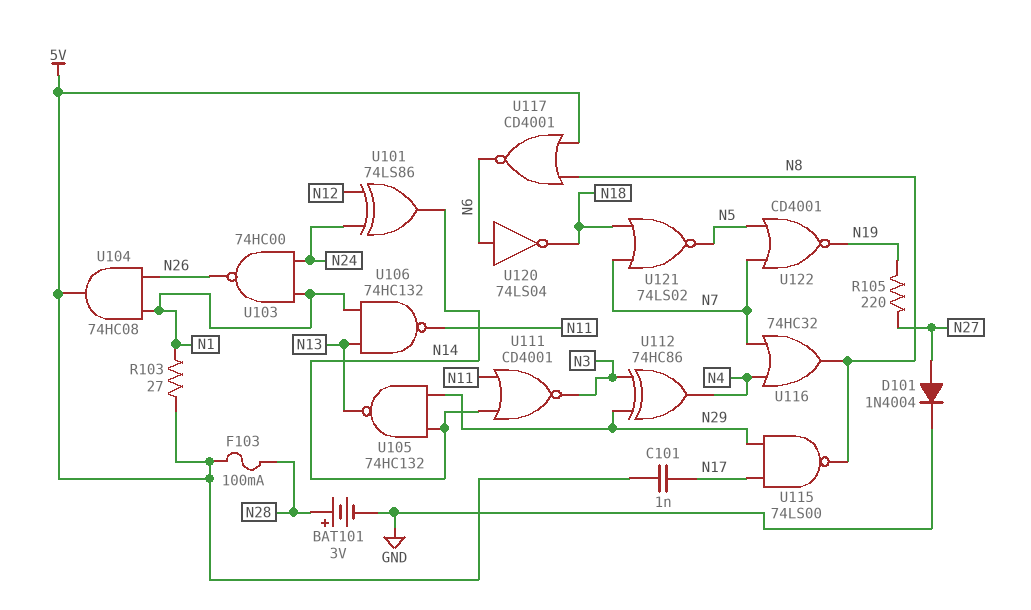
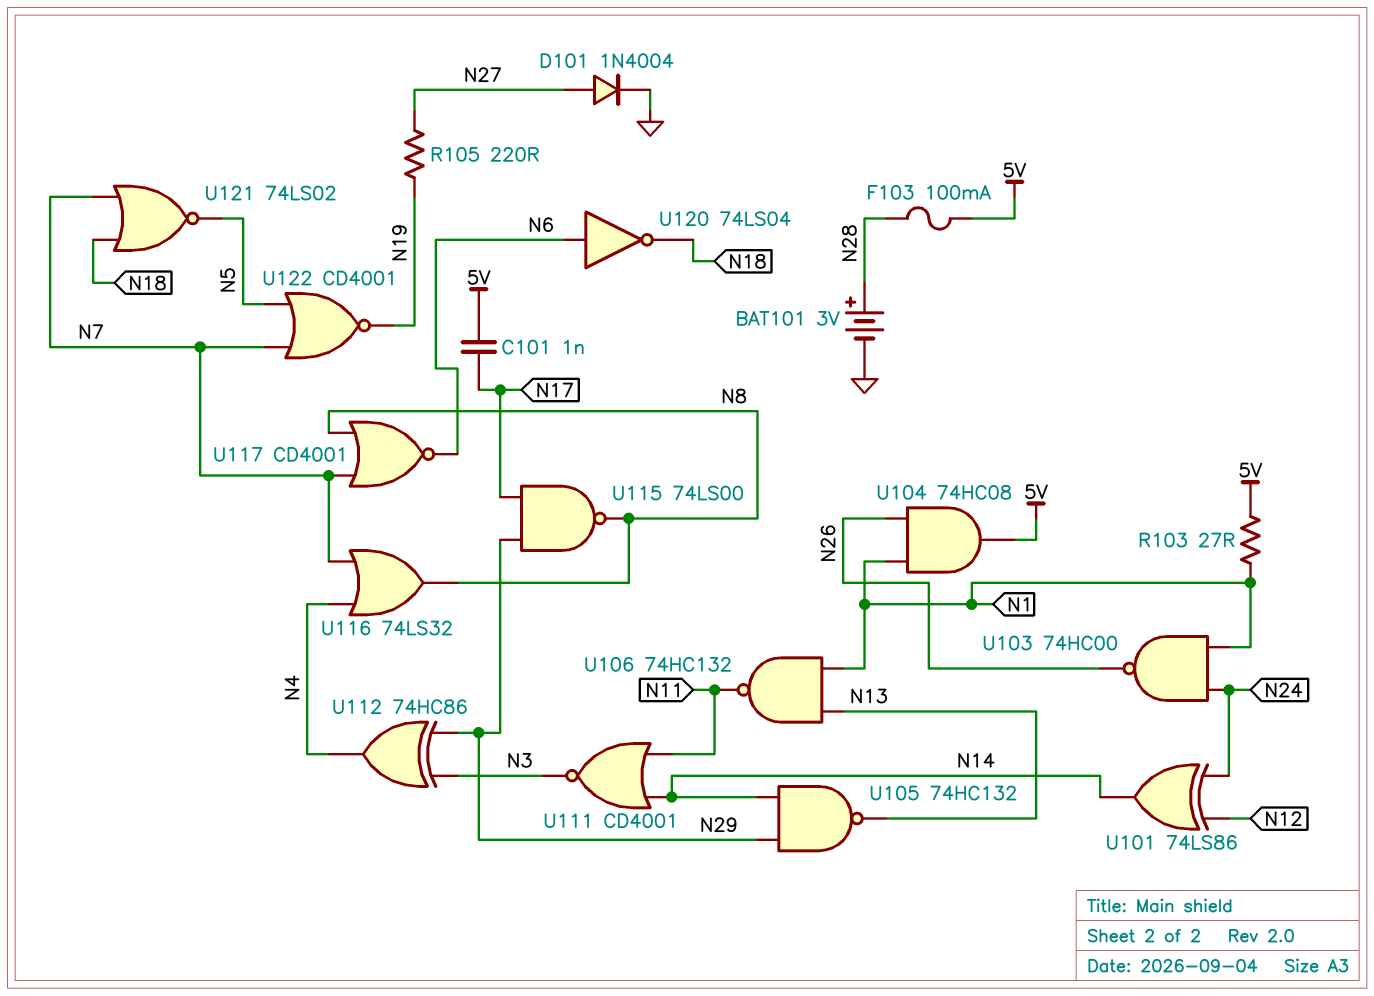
U116: OR 74HC32 (in N4, in N7, out N8) -> OR 74LS32 (in N4, in N7, out N8)
U117: NOR CD4001 (in 5V, in N8, out N6) -> NOR CD4001 (in N7, in N8, out N6)

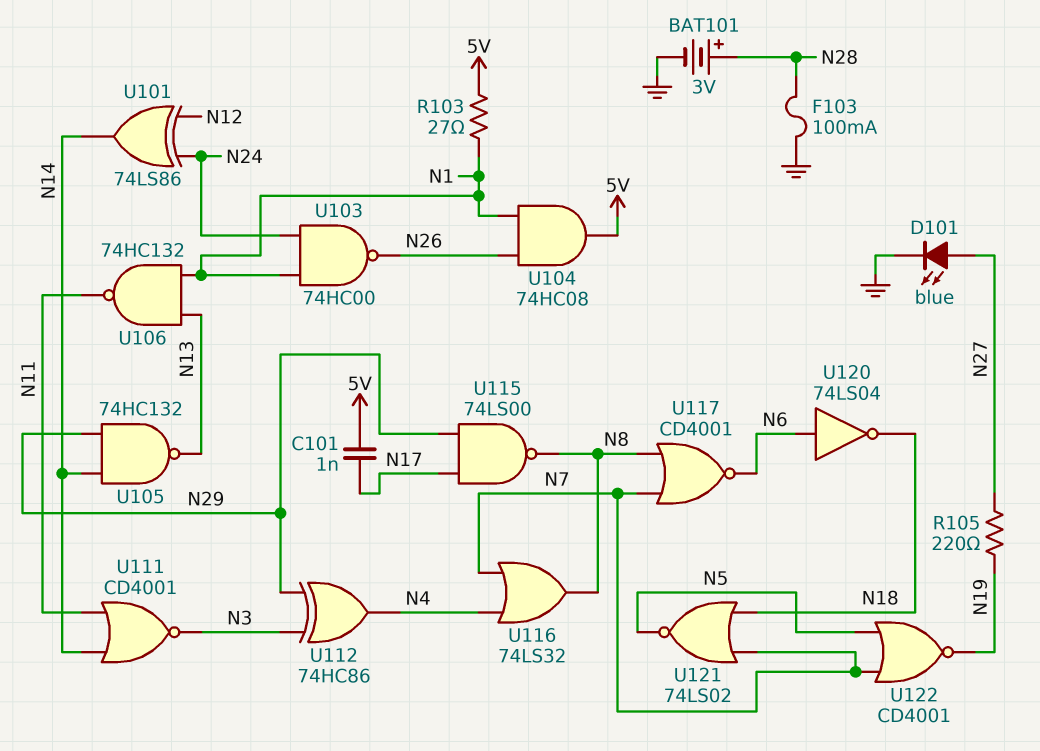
D101: diode 1N4004 (A N27, K GND) -> LED blue (A N27, K GND)
F103: 100mA (5V, N28) -> 100mA (GND, N28)

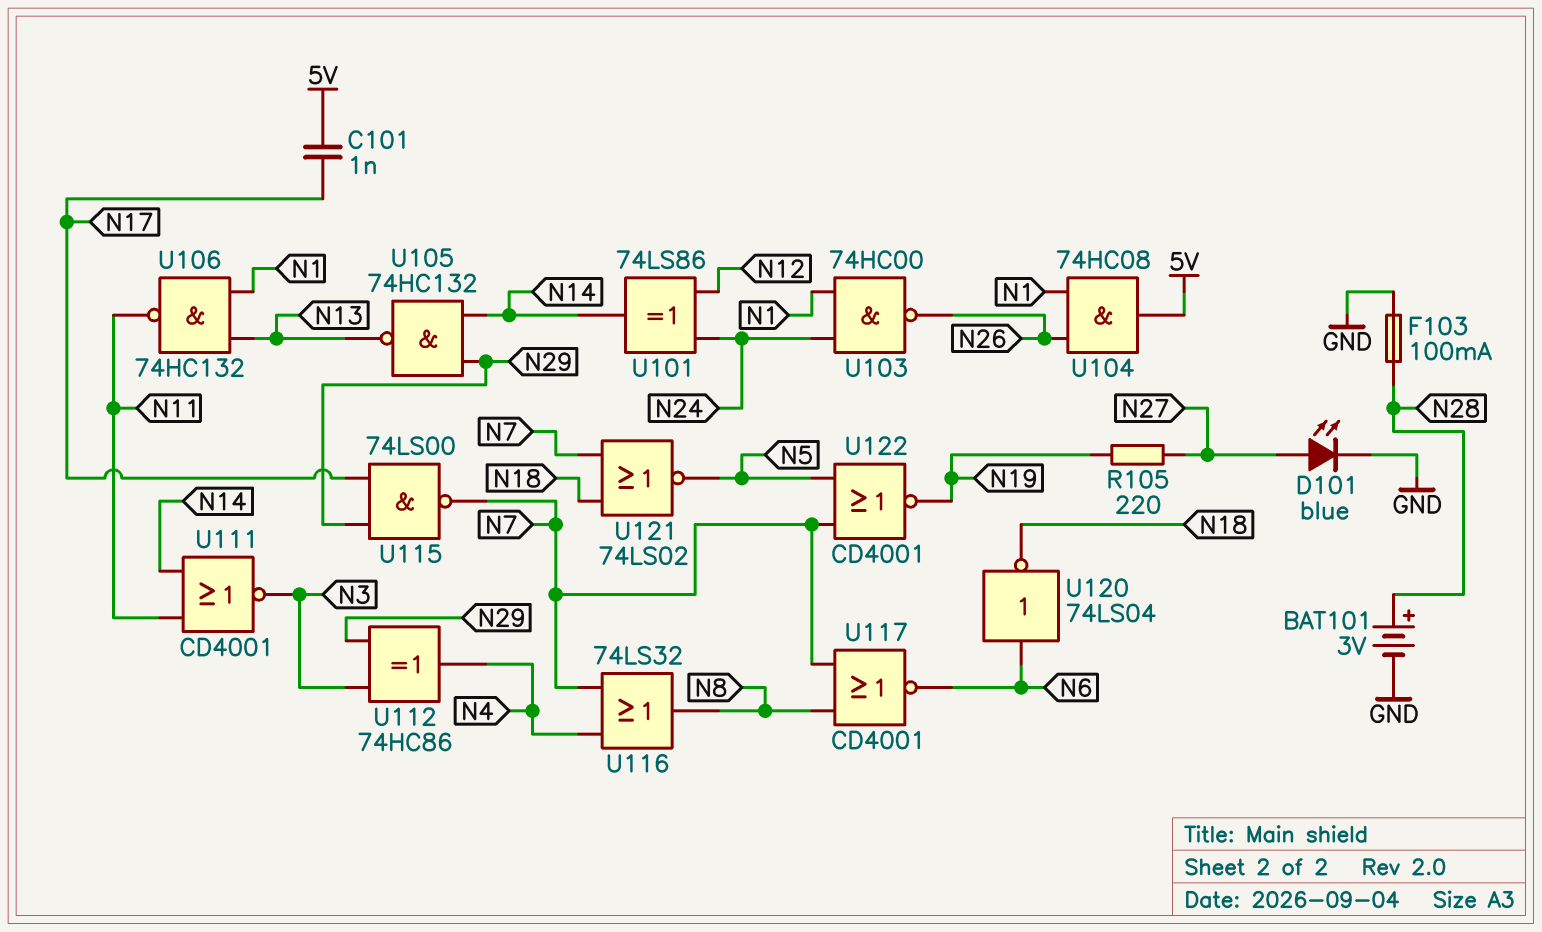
R103: 27 (5V, N1) -> none
U115: NAND 74LS00 (in N17, in N29, out N8) -> NAND 74LS00 (in N17, in N29, out N7)

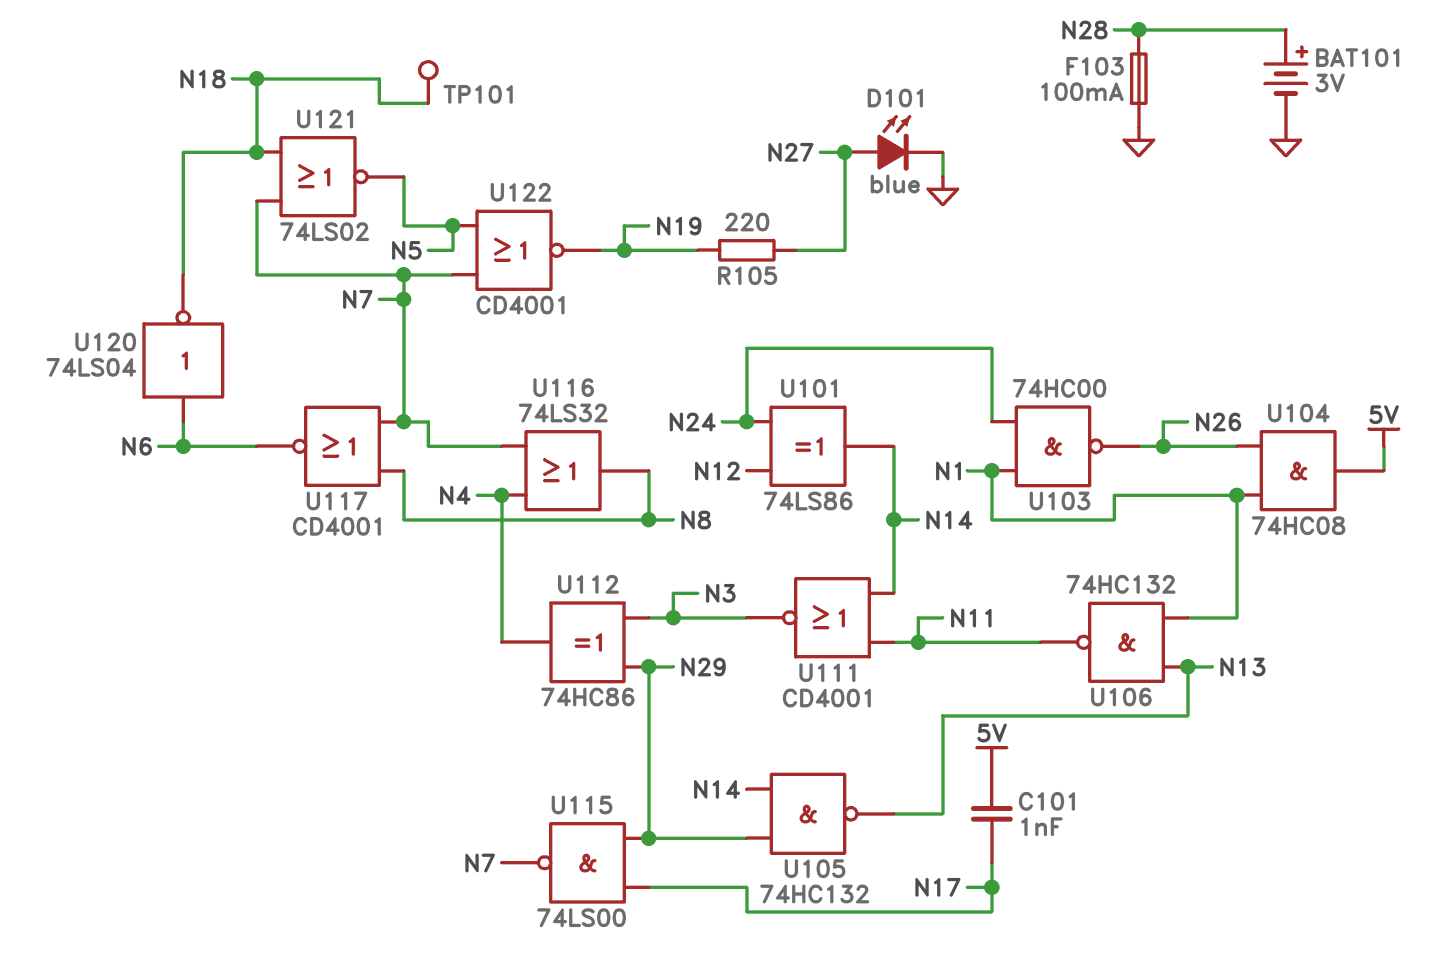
TP101: none -> test point (N18)

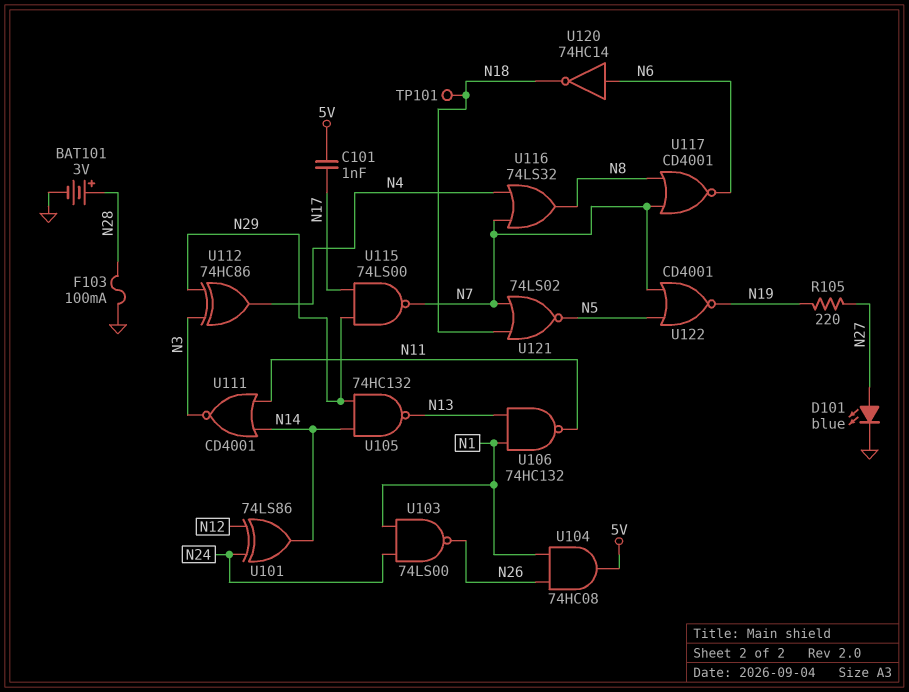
U103: NAND 74HC00 (in N1, in N24, out N26) -> NAND 74LS00 (in N1, in N24, out N26)
U120: NOT 74LS04 (in N6, out N18) -> NOT 74HC14 (in N6, out N18)

